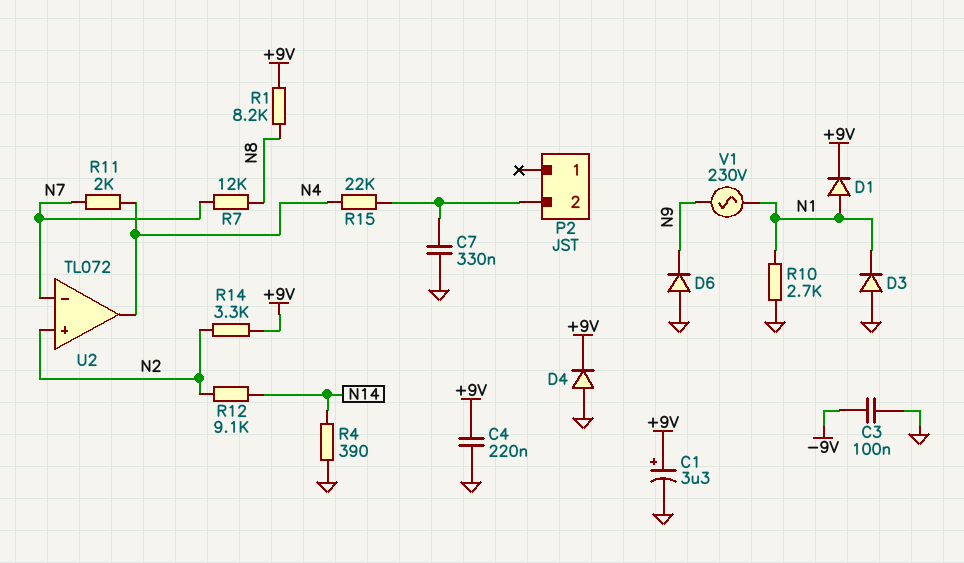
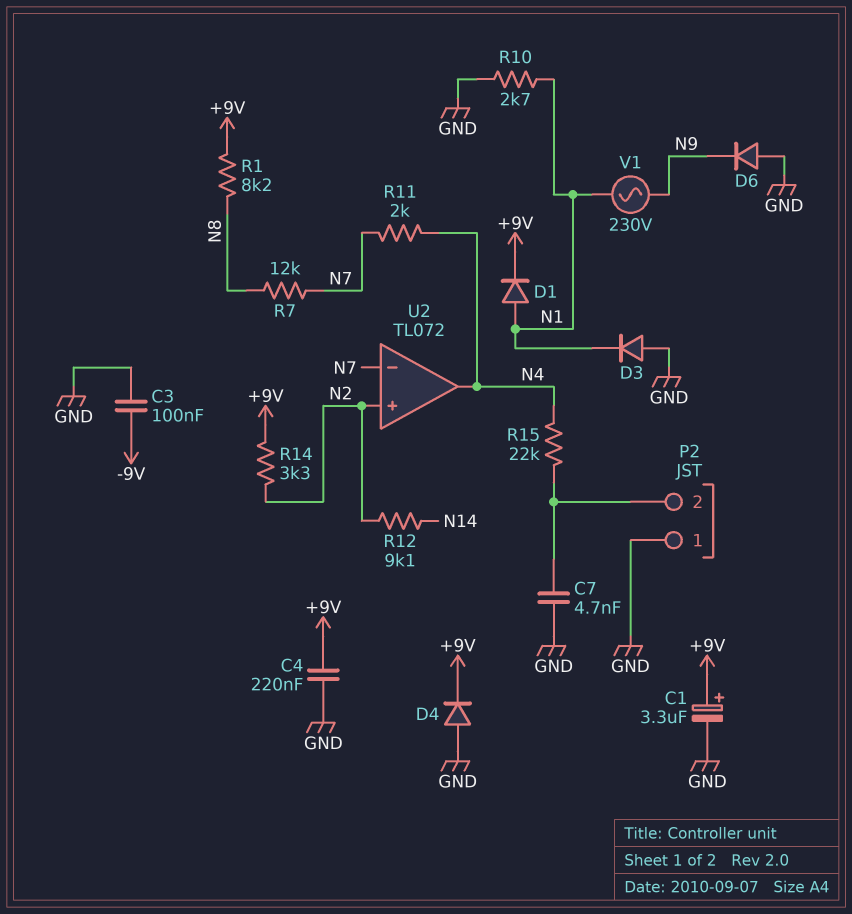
C7: 330nF (GND, P2/2) -> 4.7nF (GND, P2/2)
P2 pin 1: none -> GND
R4: 390 (GND, N14) -> none

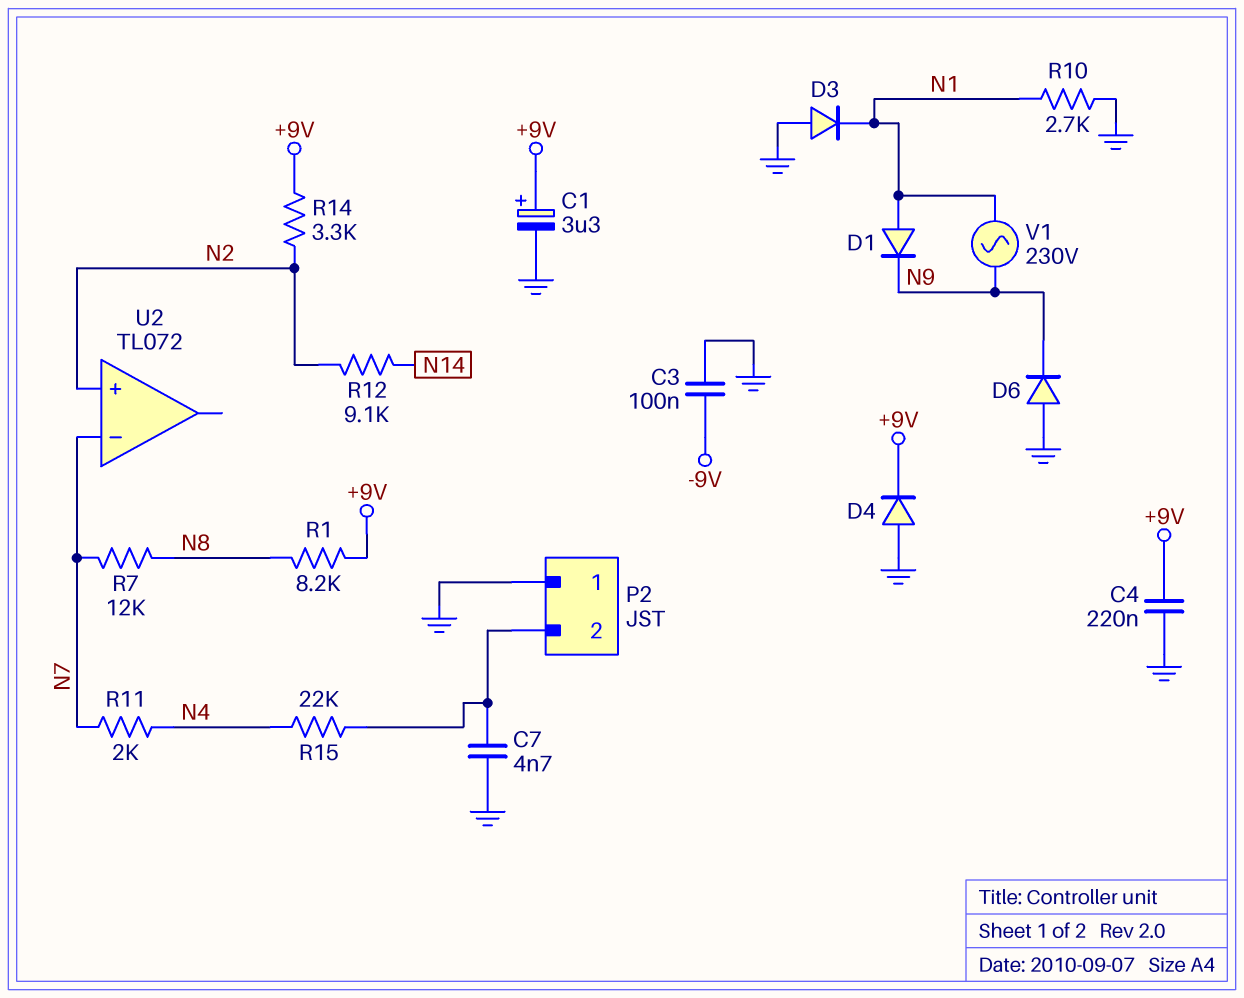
D1: diode (A N1, K +9V) -> diode (A N1, K N9)
U2 pin out: N4 -> none

